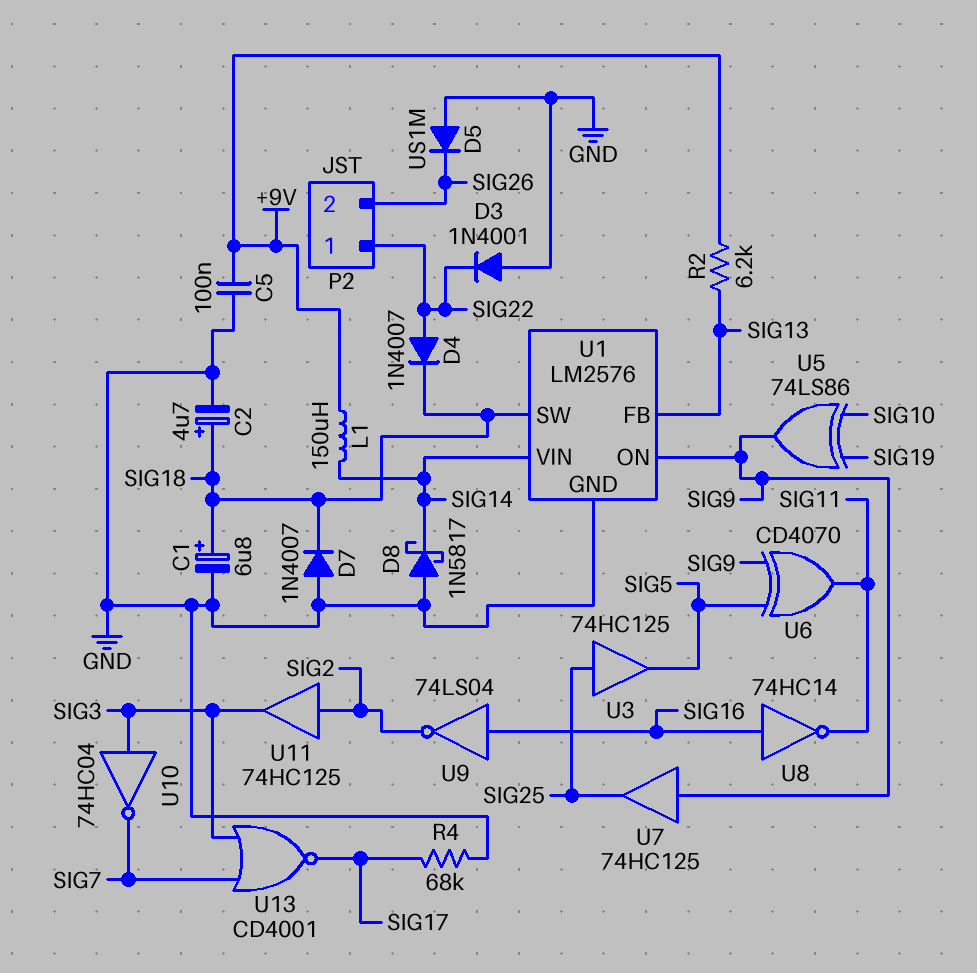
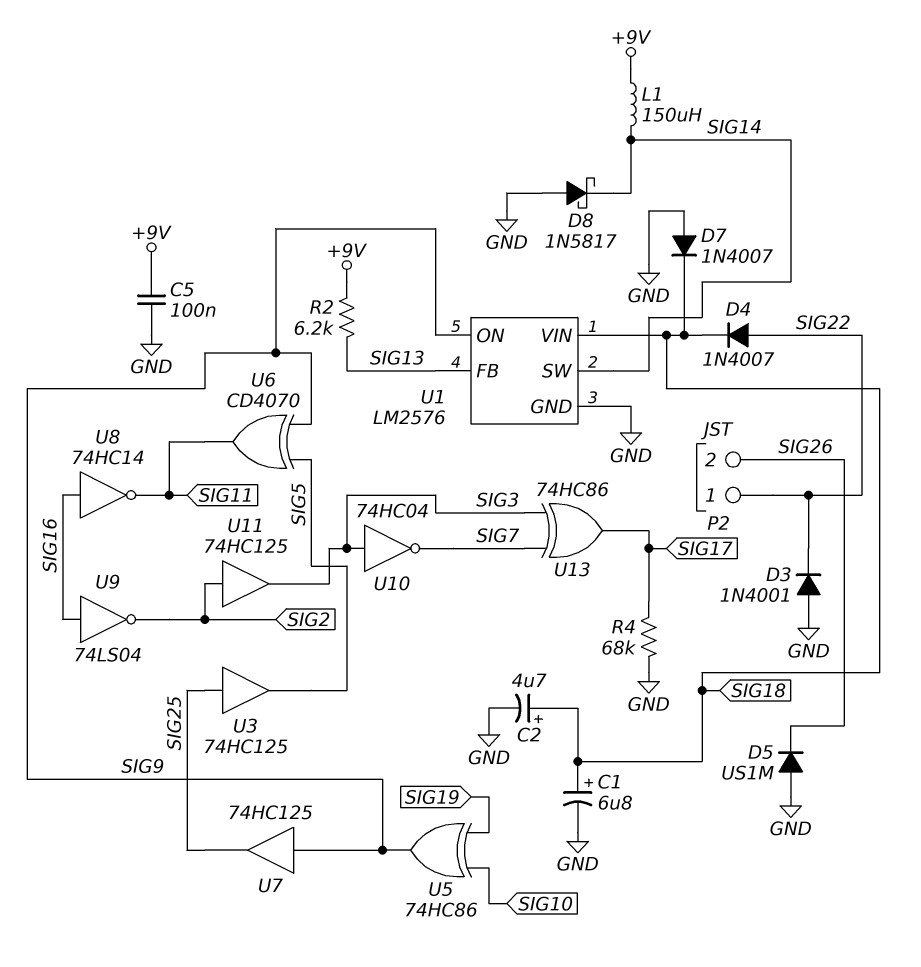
U1 pin SW: SIG18 -> SIG14
U1 pin VIN: SIG14 -> SIG18
U5: XOR 74LS86 (in SIG10, in SIG19, out SIG9) -> XOR 74HC86 (in SIG10, in SIG19, out SIG9)
U13: NOR CD4001 (in SIG3, in SIG7, out SIG17) -> XOR 74HC86 (in SIG3, in SIG7, out SIG17)

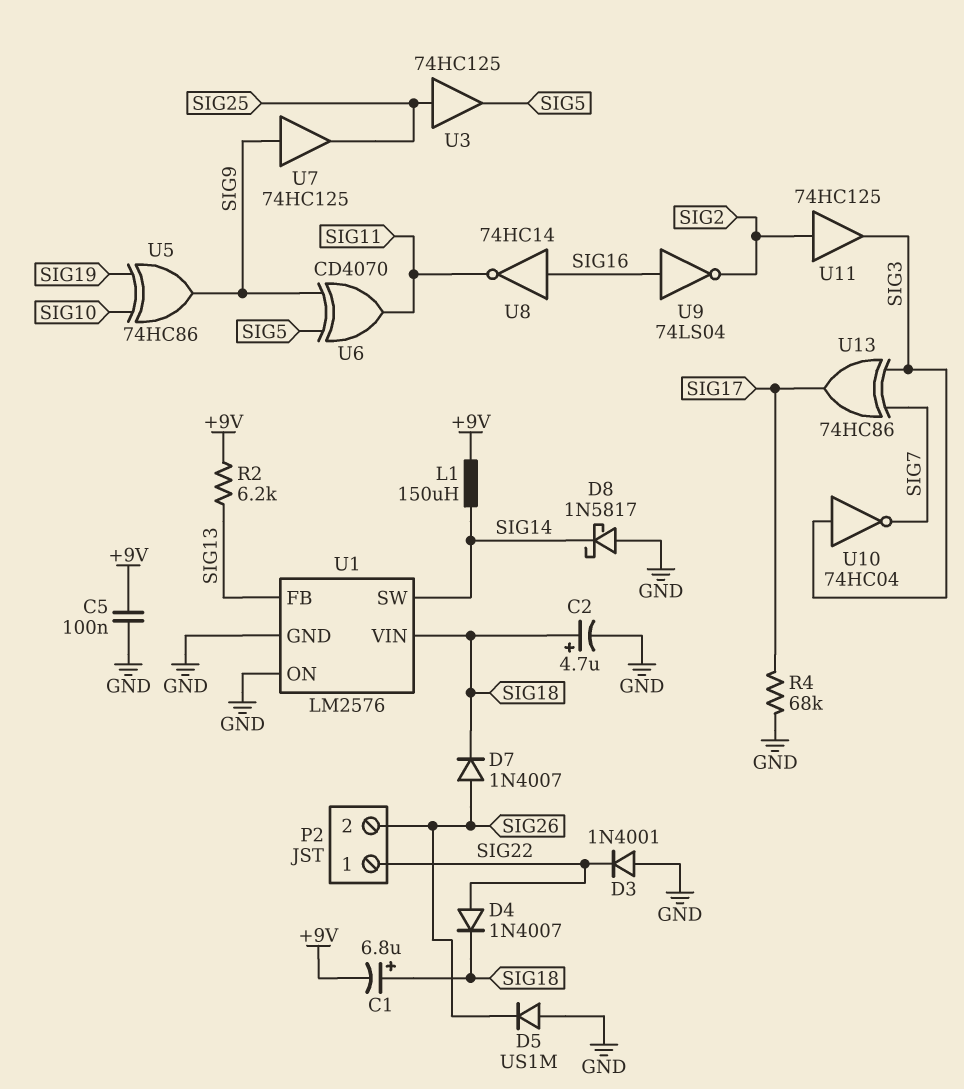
C1: 6.8uF (plus SIG18, minus GND) -> 6.8uF (plus SIG18, minus +9V)
D7: diode 1N4007 (A GND, K SIG18) -> diode 1N4007 (A SIG26, K SIG18)
U1 pin ON: SIG9 -> GND

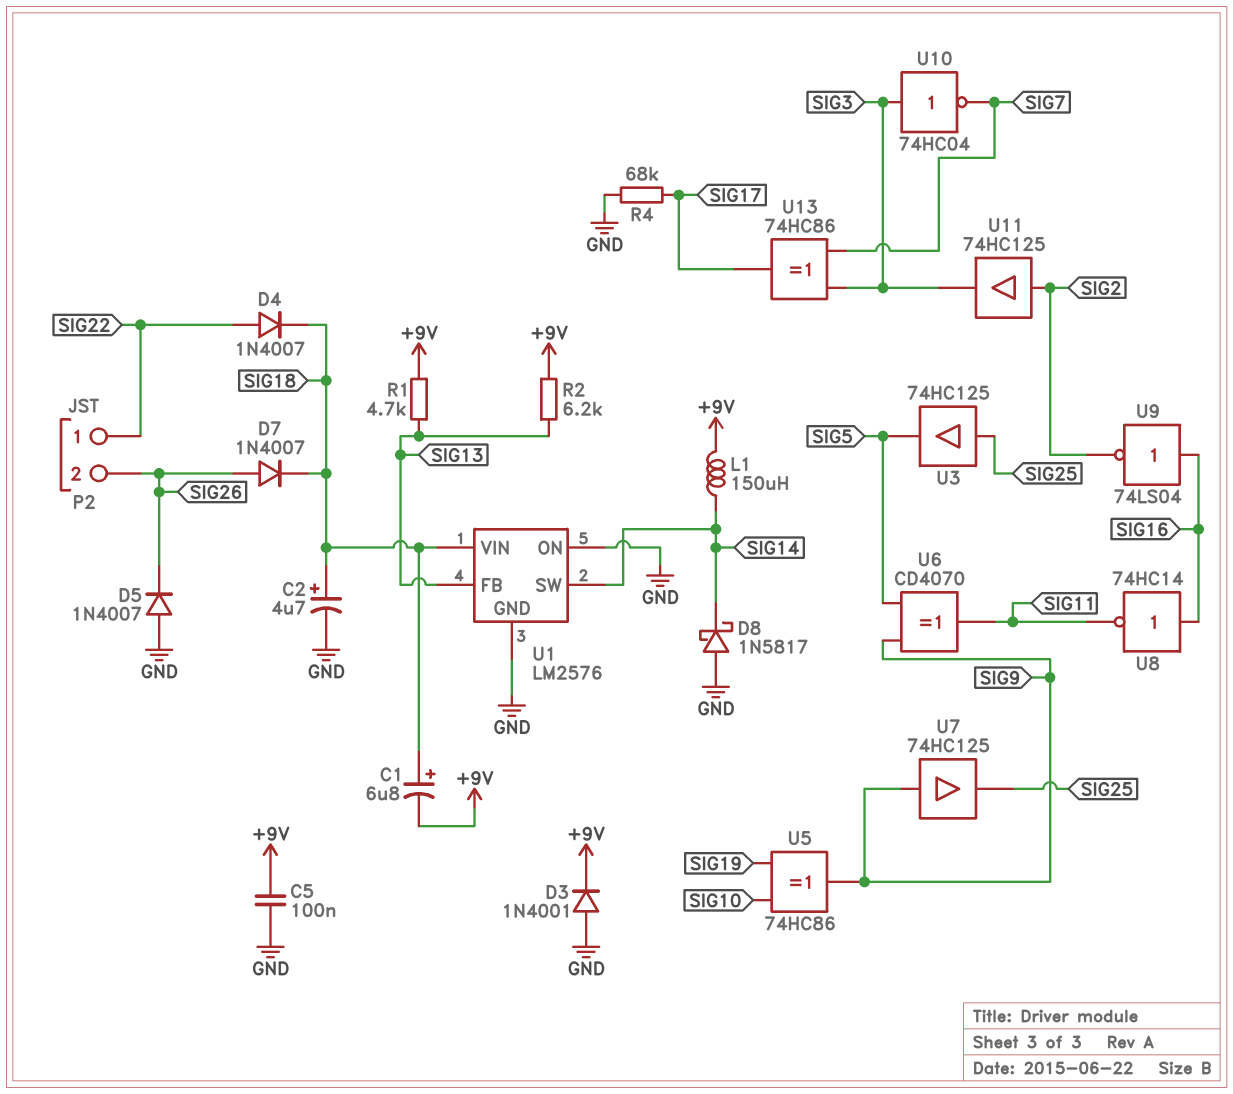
D3: diode 1N4001 (A GND, K SIG22) -> diode 1N4001 (A GND, K +9V)
D5: diode US1M (A GND, K SIG26) -> diode 1N4007 (A GND, K SIG26)
R1: none -> 4.7k (+9V, SIG13)

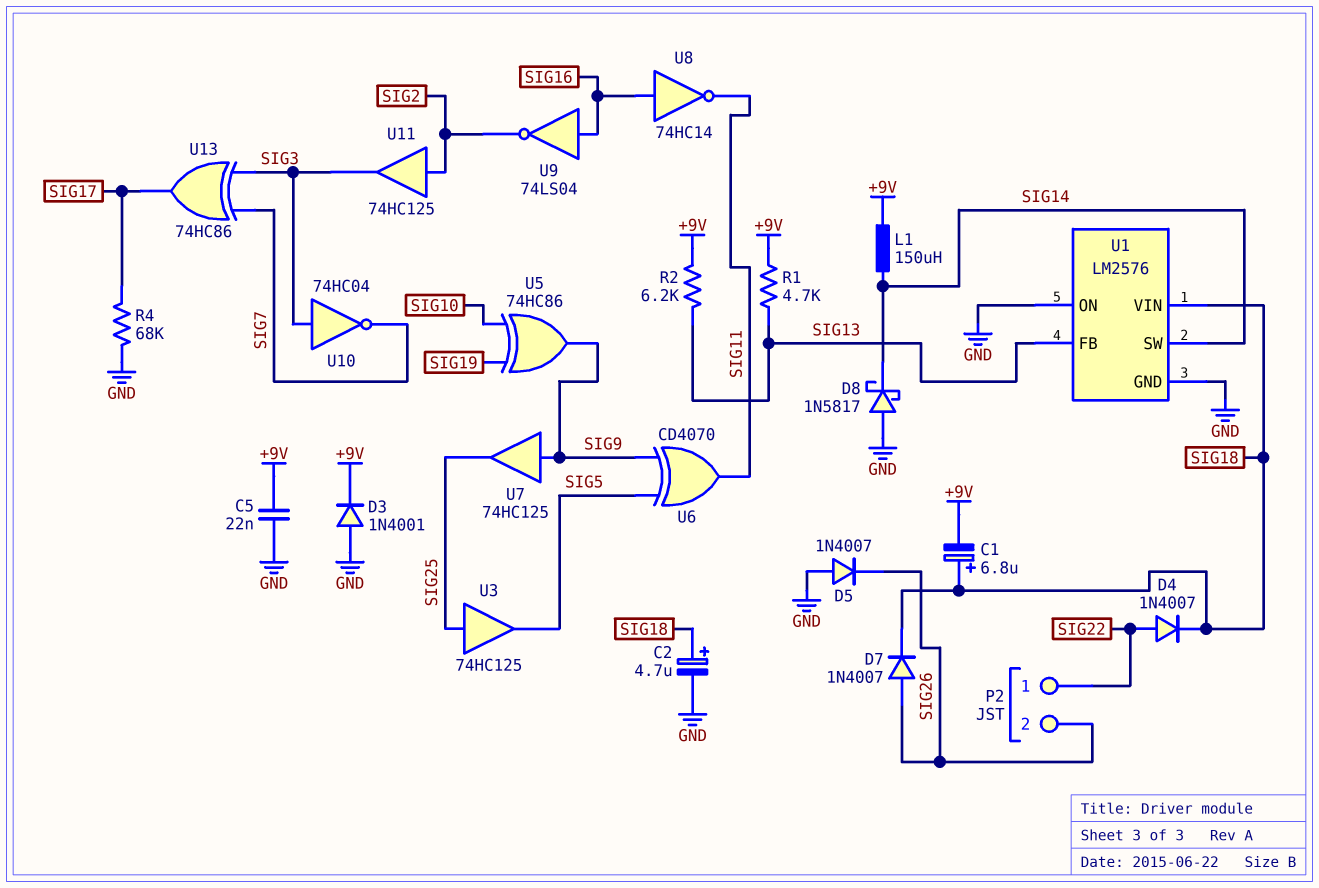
C5: 100nF (+9V, GND) -> 22nF (+9V, GND)

